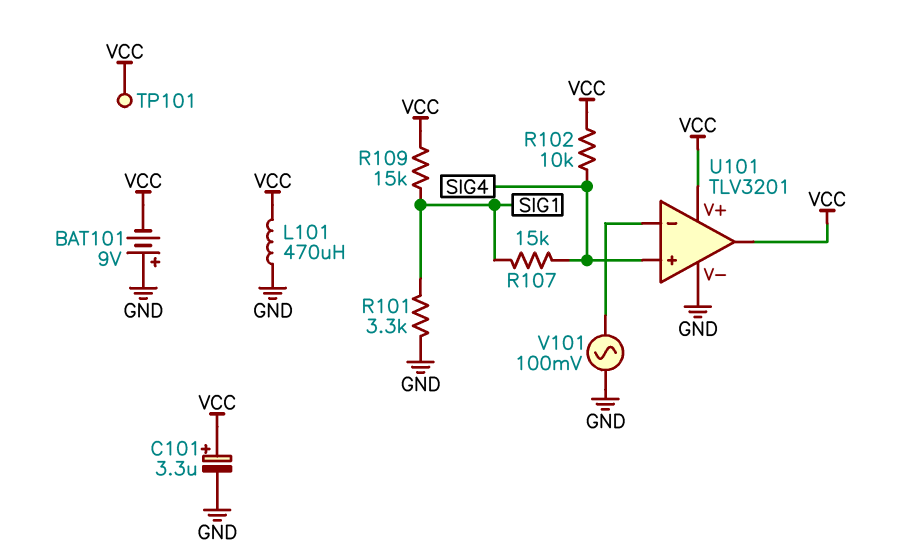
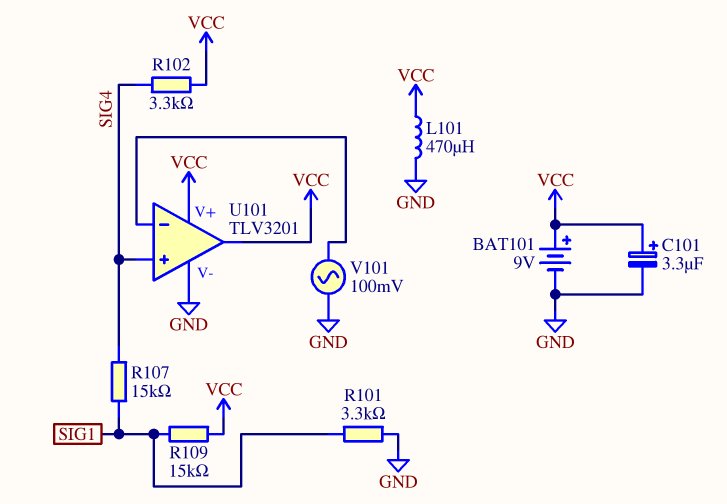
BAT101: 9V (plus GND, minus VCC) -> 9V (plus VCC, minus GND)
R102: 10k (SIG4, VCC) -> 3.3k (SIG4, VCC)
TP101: test point (VCC) -> none

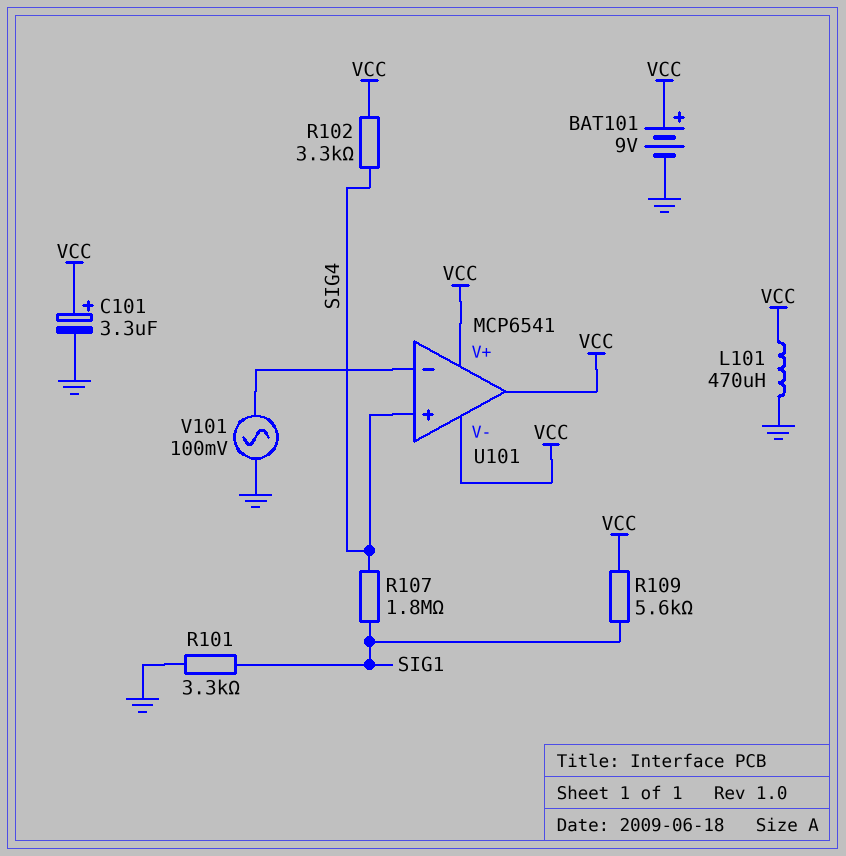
R107: 15k (SIG1, SIG4) -> 1.8M (SIG1, SIG4)
R109: 15k (SIG1, VCC) -> 5.6k (SIG1, VCC)
U101: TLV3201 -> MCP6541
U101 pin V-: GND -> VCC

